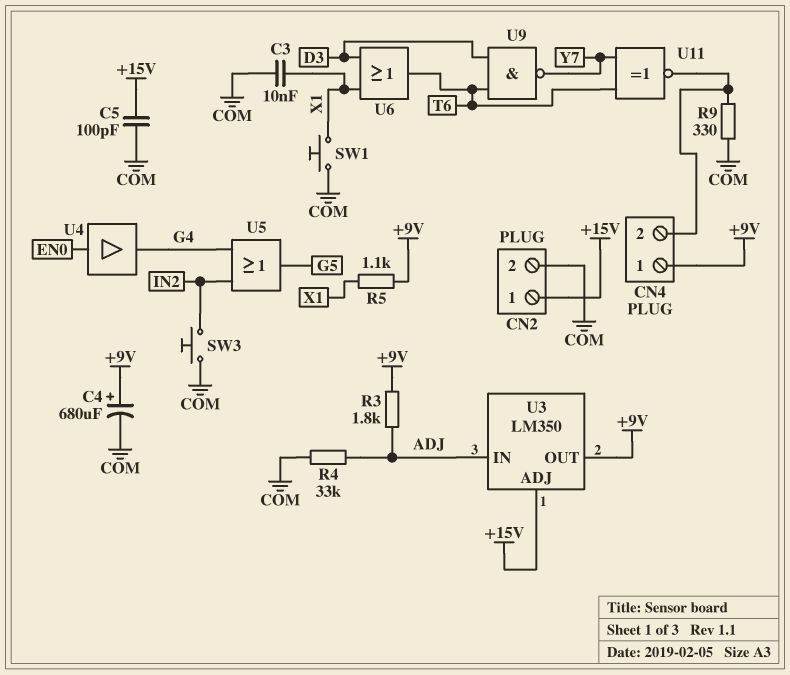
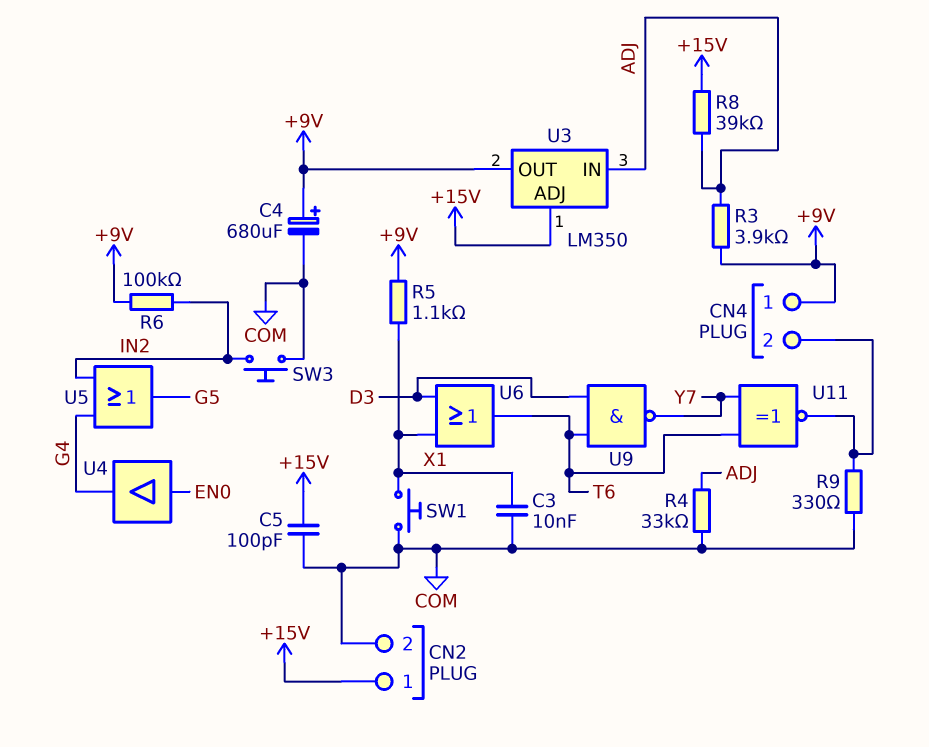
R3: 1.8k (+9V, ADJ) -> 3.9k (+9V, ADJ)
R6: none -> 100k (+9V, IN2)
R8: none -> 39k (+15V, ADJ)

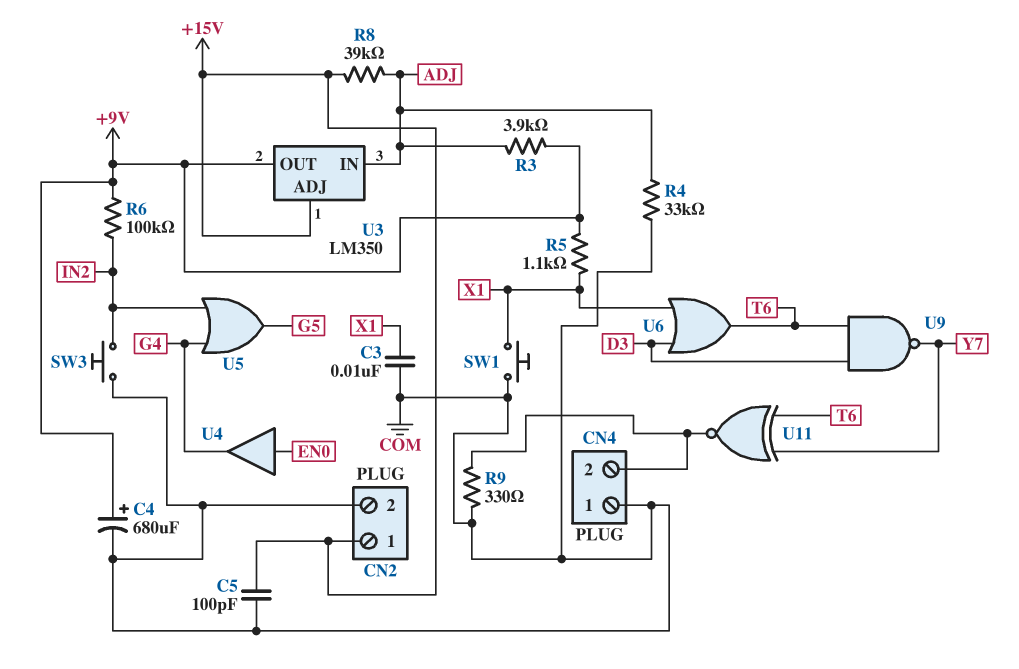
CN4 pin 1: +9V -> COM

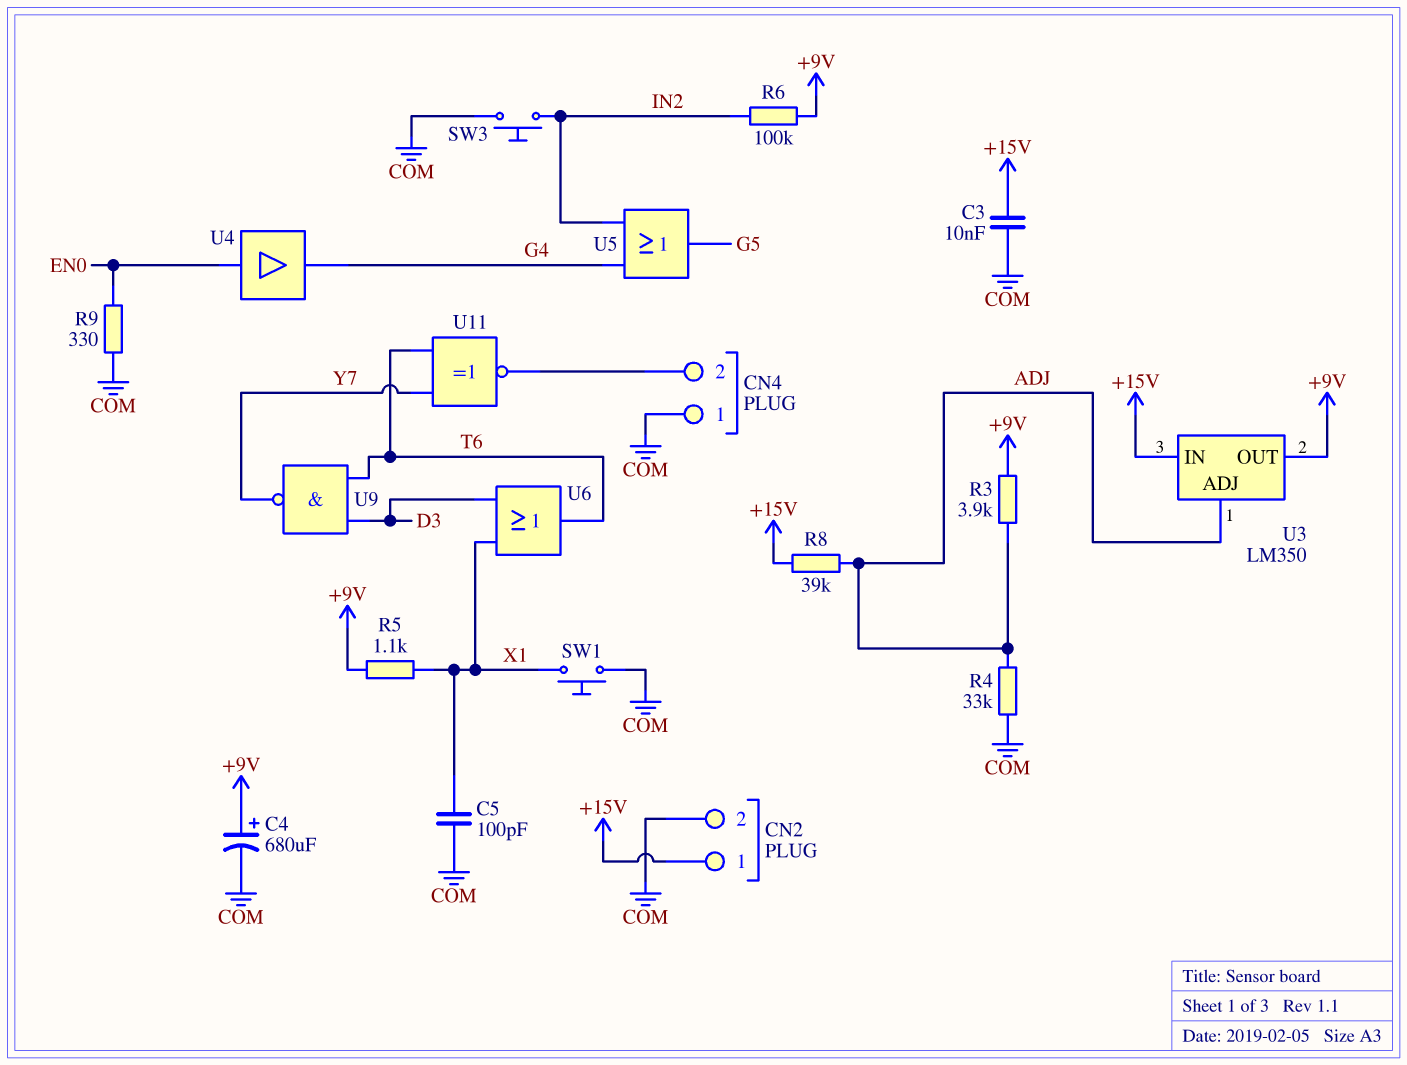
C3: 10nF (COM, X1) -> 10nF (+15V, COM)
C5: 100pF (+15V, COM) -> 100pF (COM, X1)
R9: 330 (CN4/2, COM) -> 330 (COM, EN0)
U3 pin ADJ: +15V -> ADJ
U3 pin IN: ADJ -> +15V

